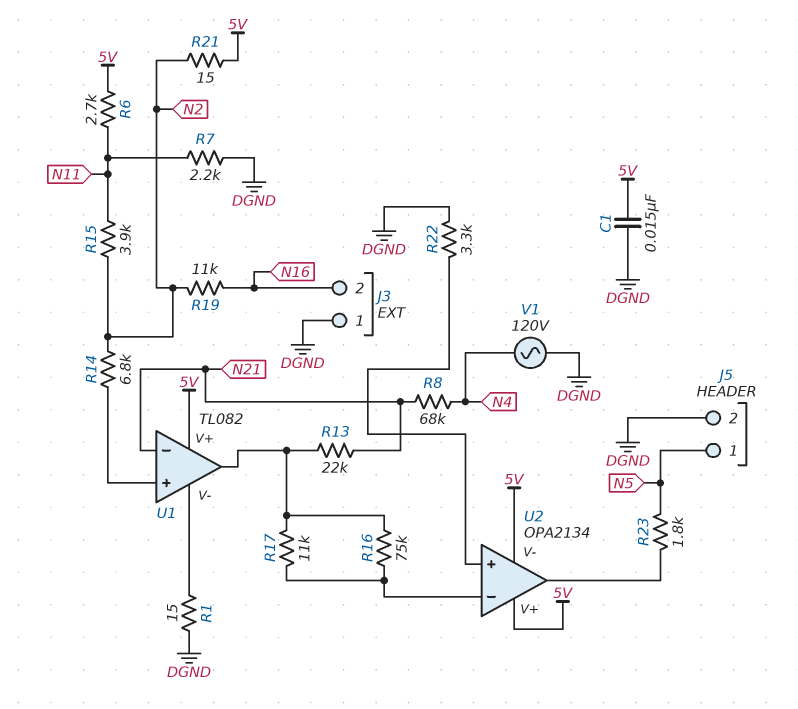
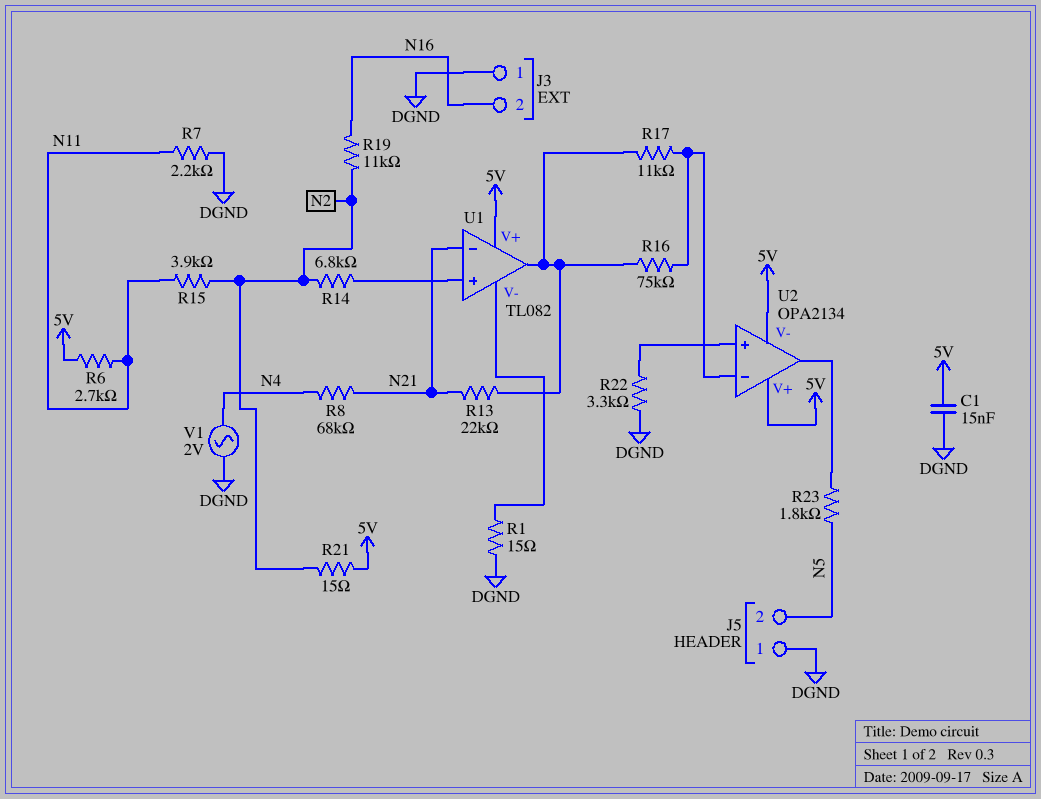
J5 pin 1: N5 -> DGND
J5 pin 2: DGND -> N5
V1: AC 120V (DGND, N4) -> AC 2V (DGND, N4)

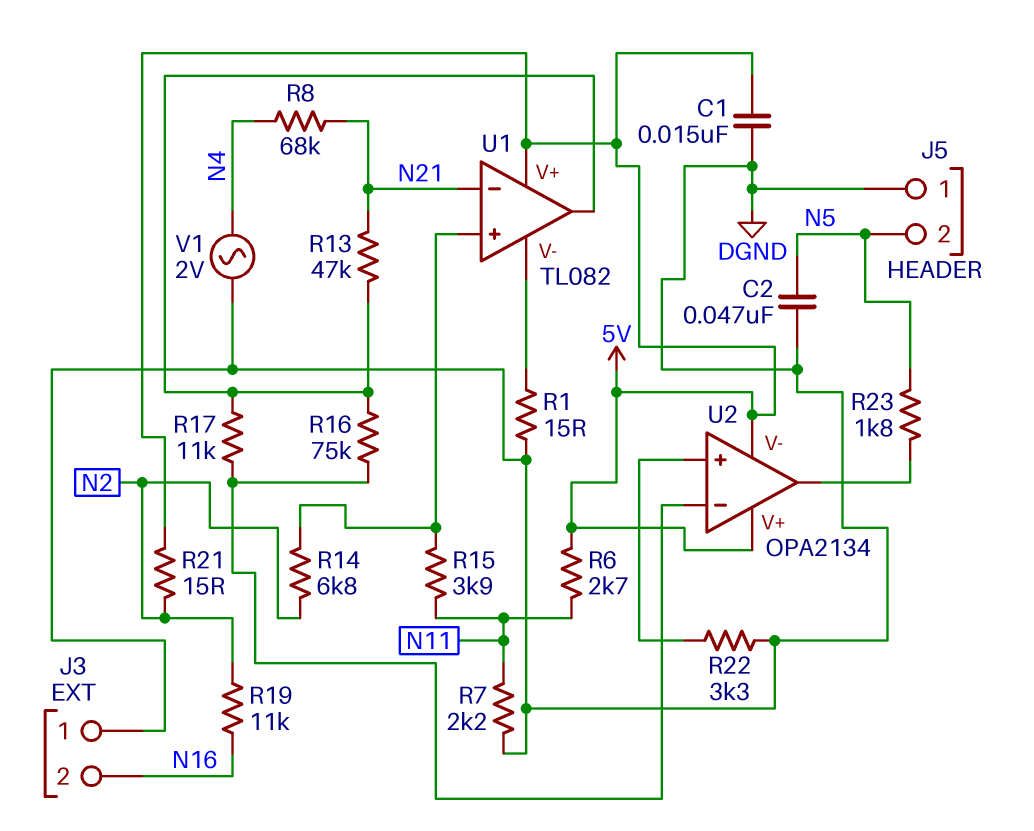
C2: none -> 47nF (DGND, N5)
R13: 22k (N21, U1/out) -> 47k (N21, U1/out)
R15: 3.9k (N2, N11) -> 3.9k (N11, U1/in+)

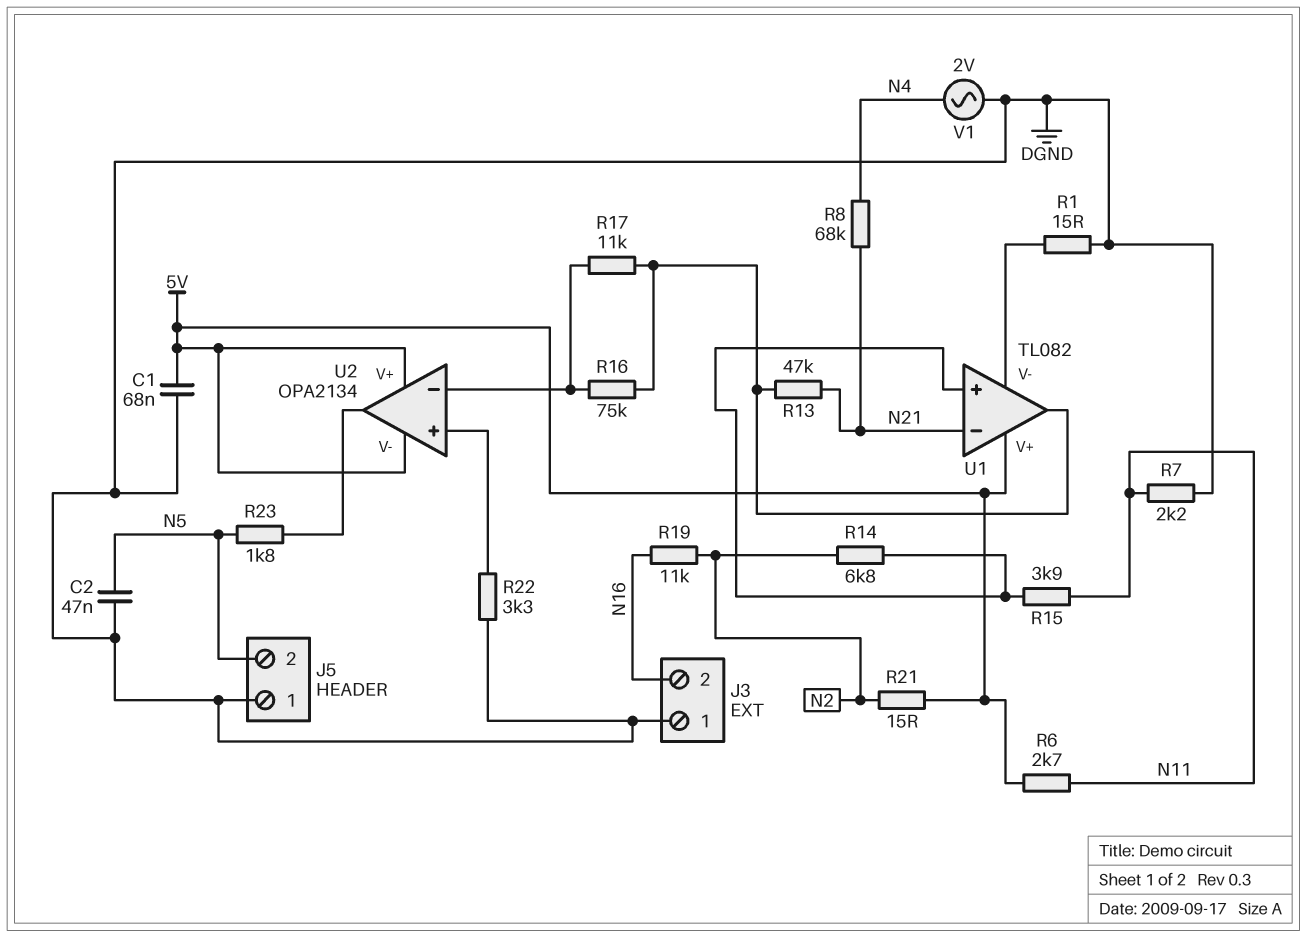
C1: 15nF (5V, DGND) -> 68nF (5V, DGND)

